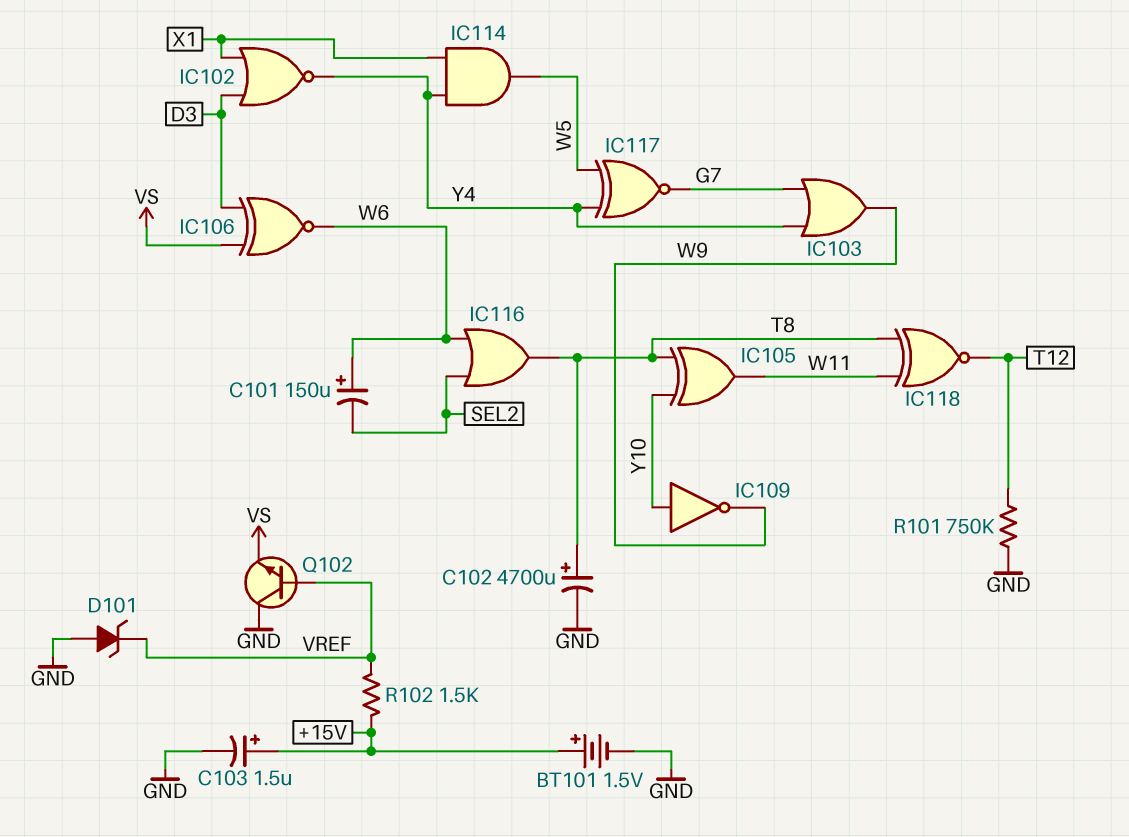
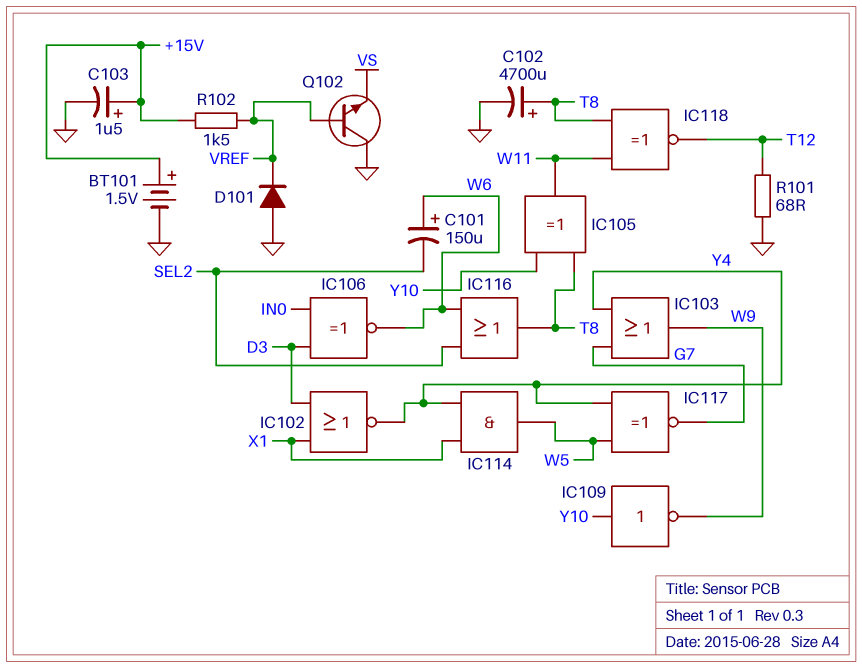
D101: zener (A GND, K VREF) -> diode (A GND, K VREF)
IC106: XNOR (in D3, in VS, out W6) -> XNOR (in D3, in IN0, out W6)
R101: 750k (GND, T12) -> 68 (GND, T12)

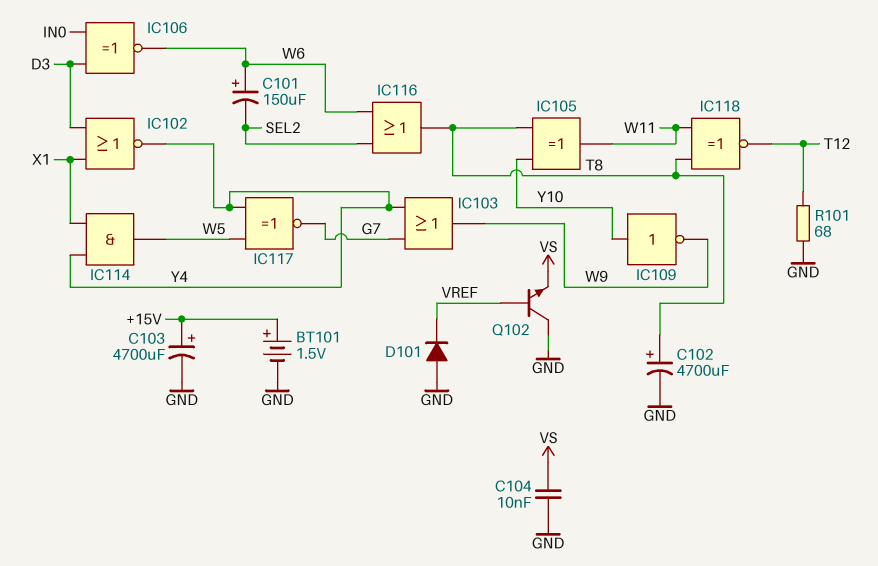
C103: 1.5uF (plus +15V, minus GND) -> 4700uF (plus +15V, minus GND)
C104: none -> 10nF (GND, VS)
R102: 1.5k (+15V, VREF) -> none

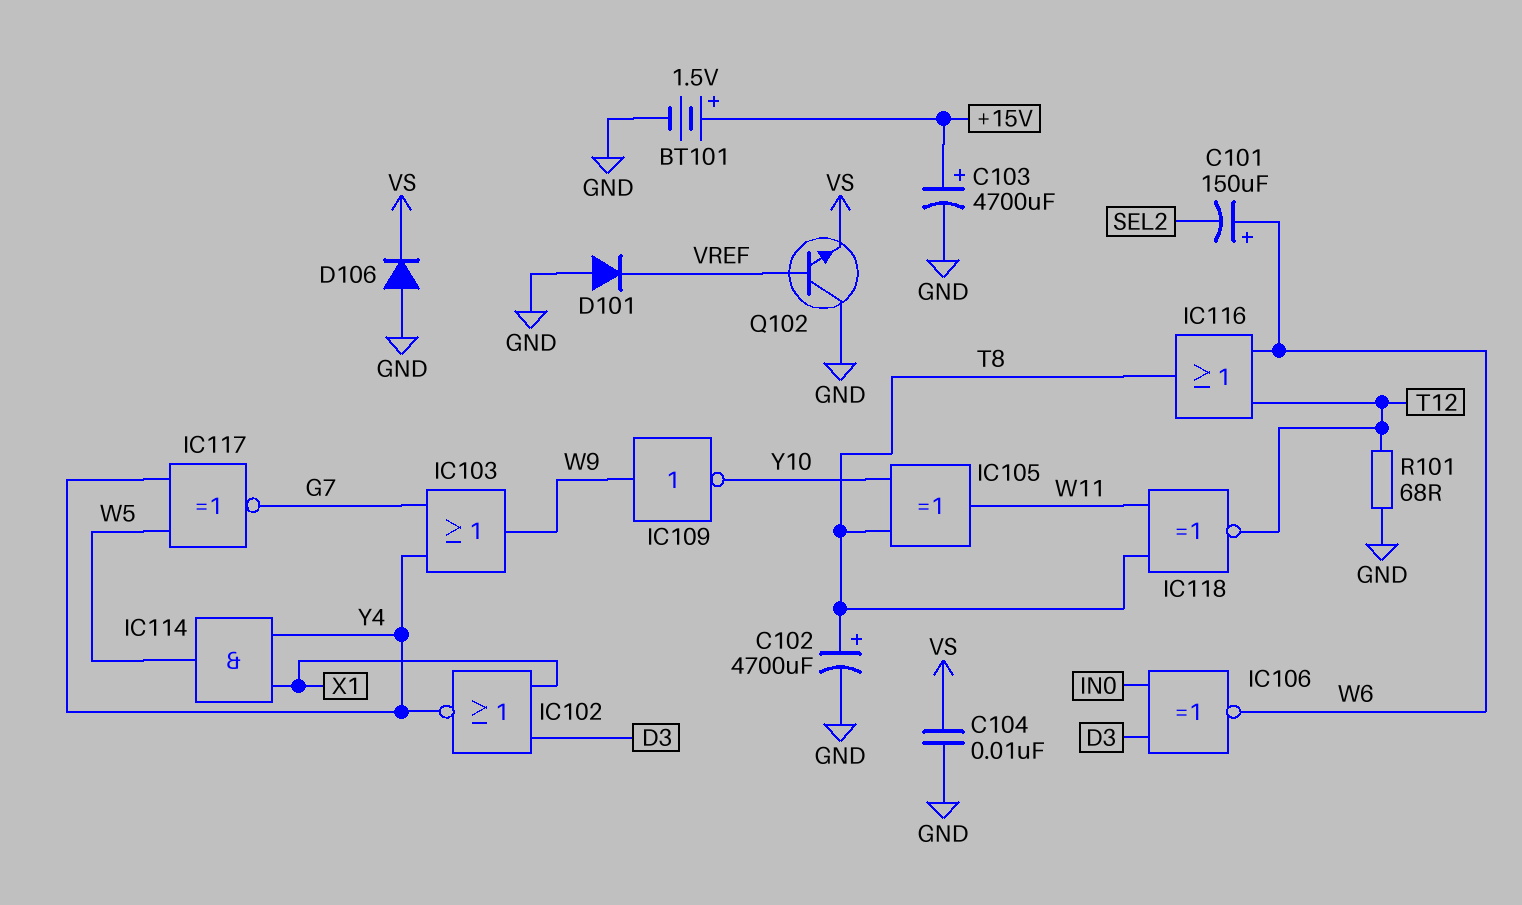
D106: none -> diode (A GND, K VS)
IC109: NOT (in Y10, out W9) -> NOT (in W9, out Y10)
IC116: OR (in SEL2, in W6, out T8) -> OR (in T12, in W6, out T8)

